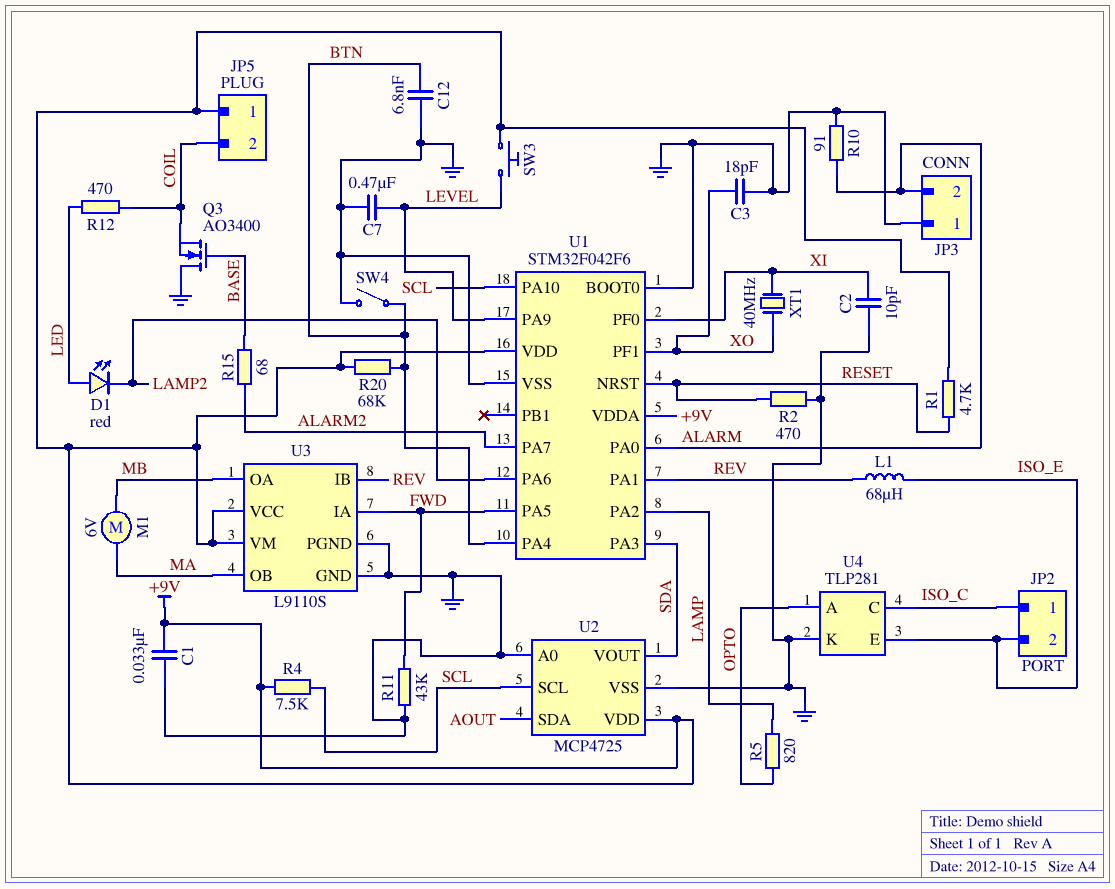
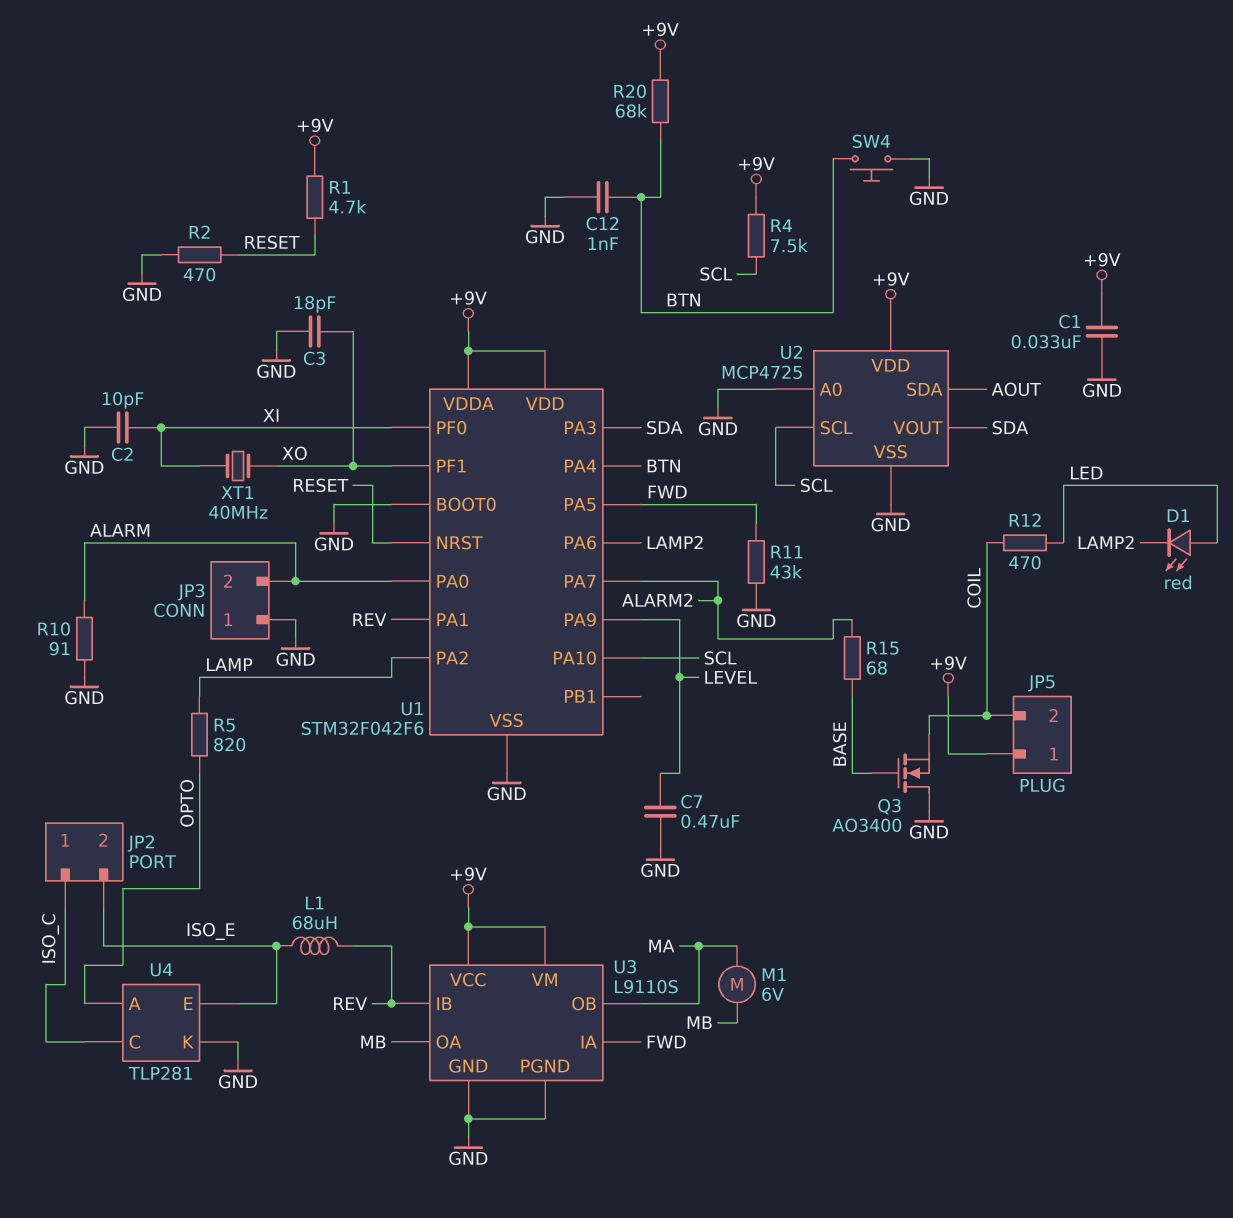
C12: 6.8nF (BTN, GND) -> 1nF (BTN, GND)
SW3: button (+9V, LEVEL) -> none
SW4: switch (BTN, GND) -> button (BTN, GND)

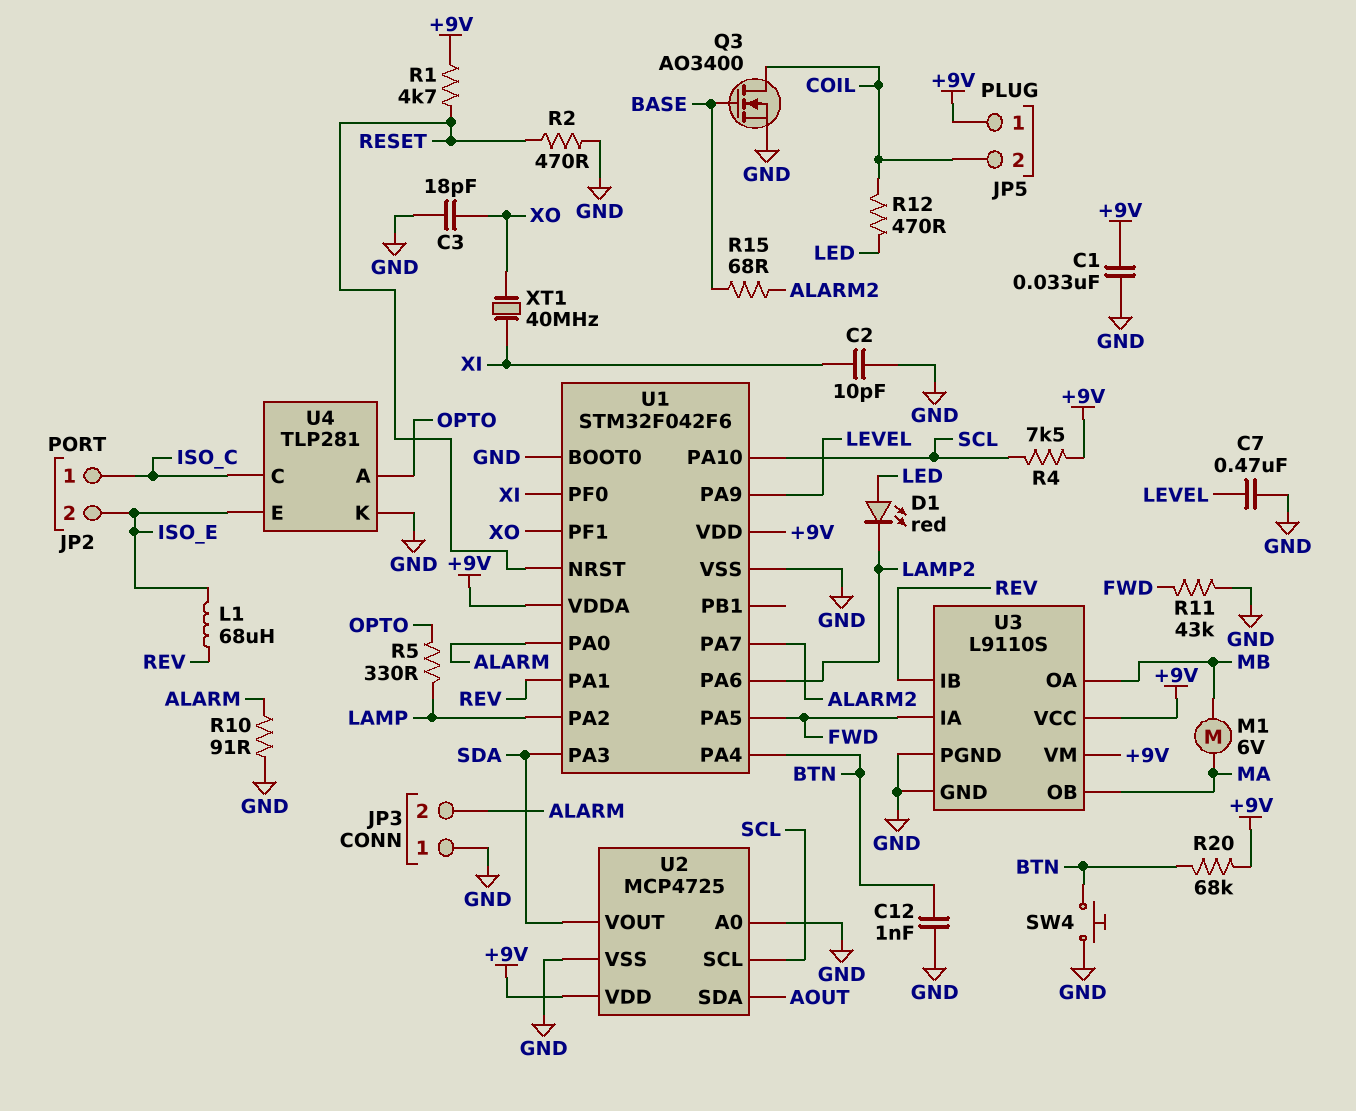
Q3: NMOS AO3400 (G BASE, D GND, S COIL) -> NMOS AO3400 (G BASE, D COIL, S GND)
R5: 820 (LAMP, OPTO) -> 330 (LAMP, OPTO)

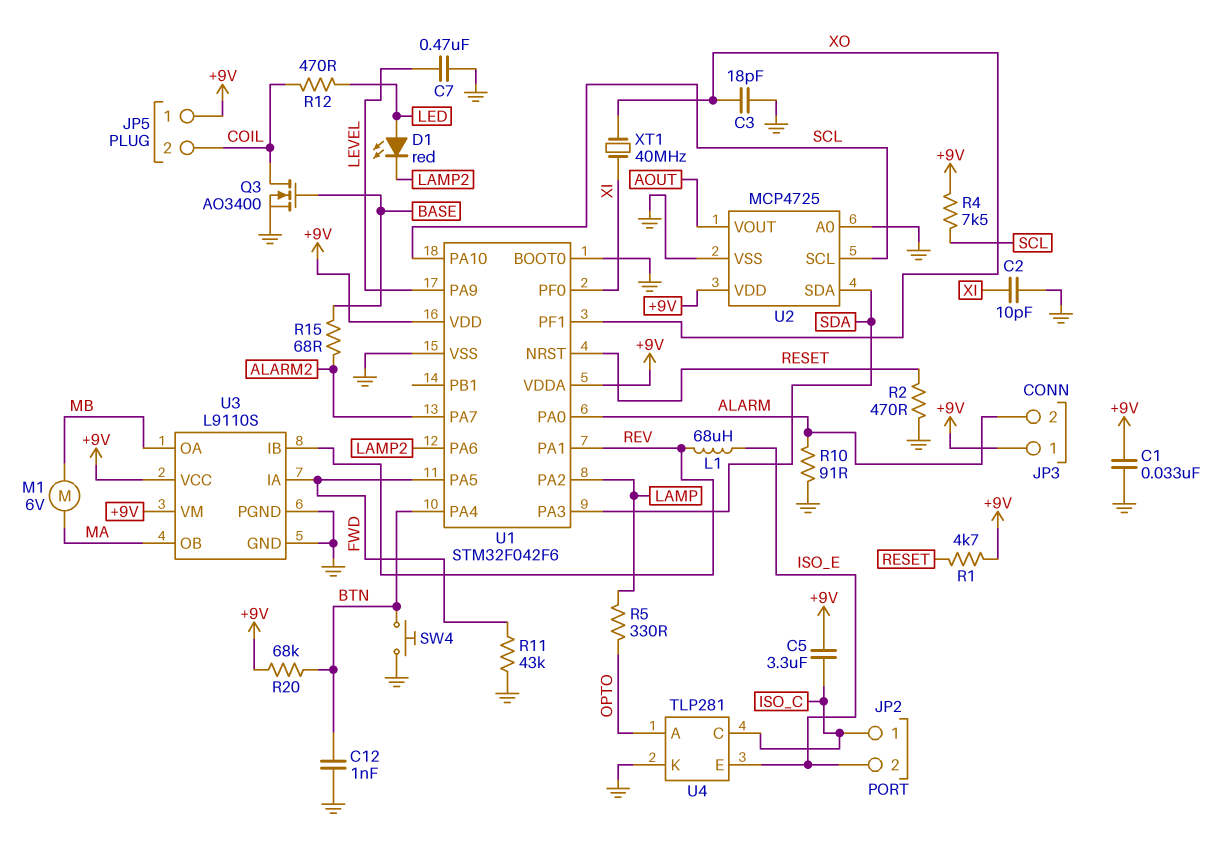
C5: none -> 3.3uF (+9V, ISO_C)
JP3 pin 1: GND -> +9V
U2 pin SDA: AOUT -> SDA
U2 pin VOUT: SDA -> AOUT

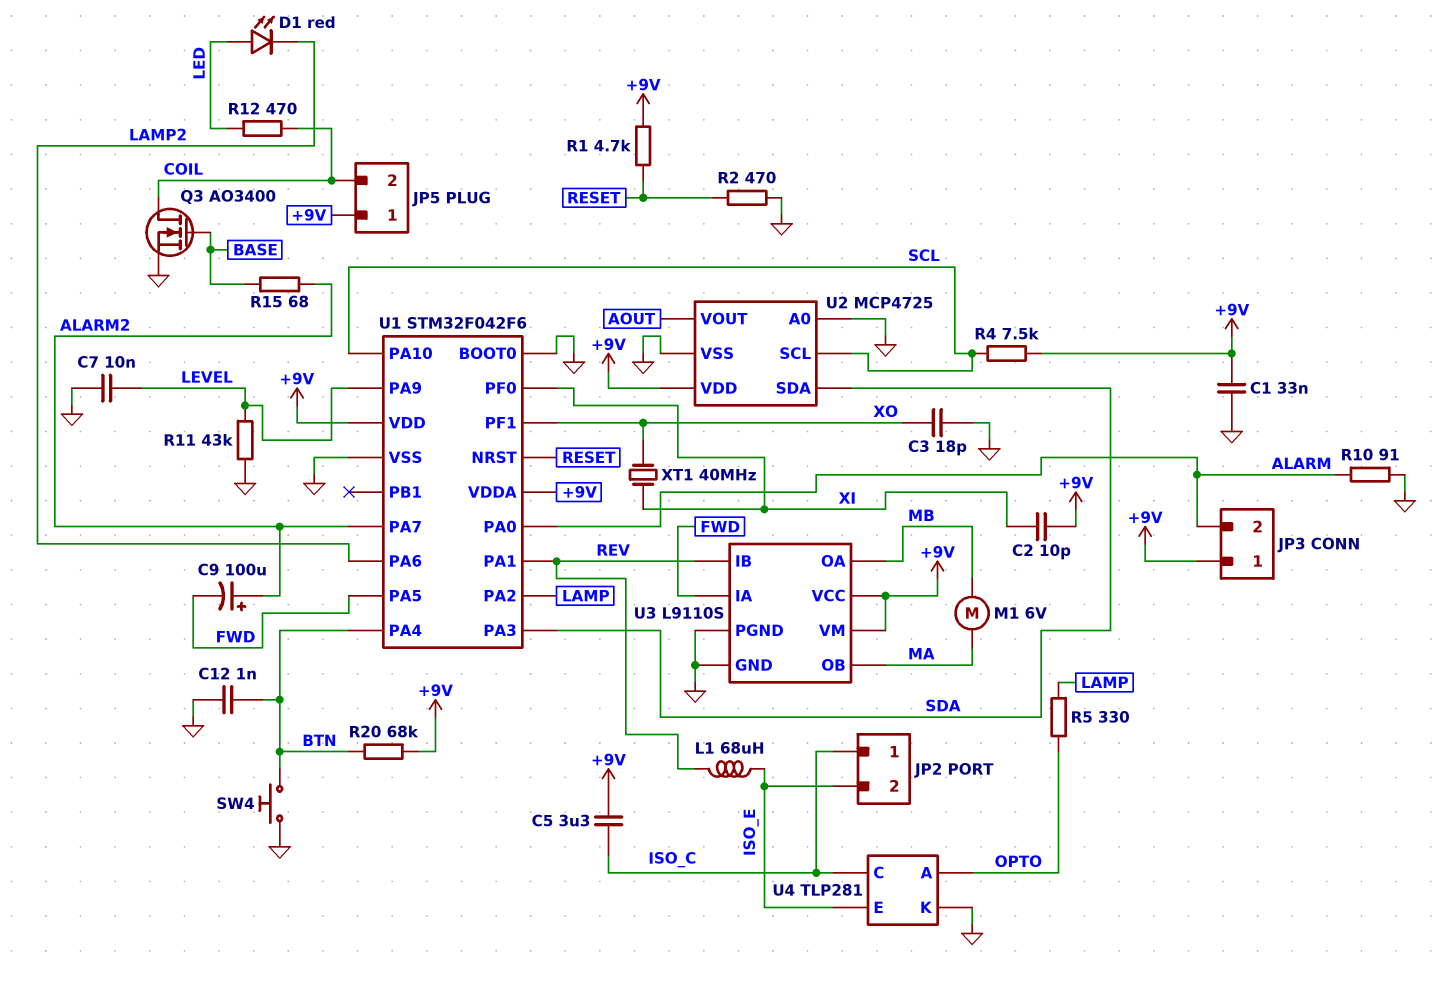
C2: 10pF (GND, XI) -> 10pF (+9V, XI)
C7: 470nF (GND, LEVEL) -> 10nF (GND, LEVEL)
C9: none -> 100uF (plus ALARM2, minus FWD)
R11: 43k (FWD, GND) -> 43k (GND, LEVEL)

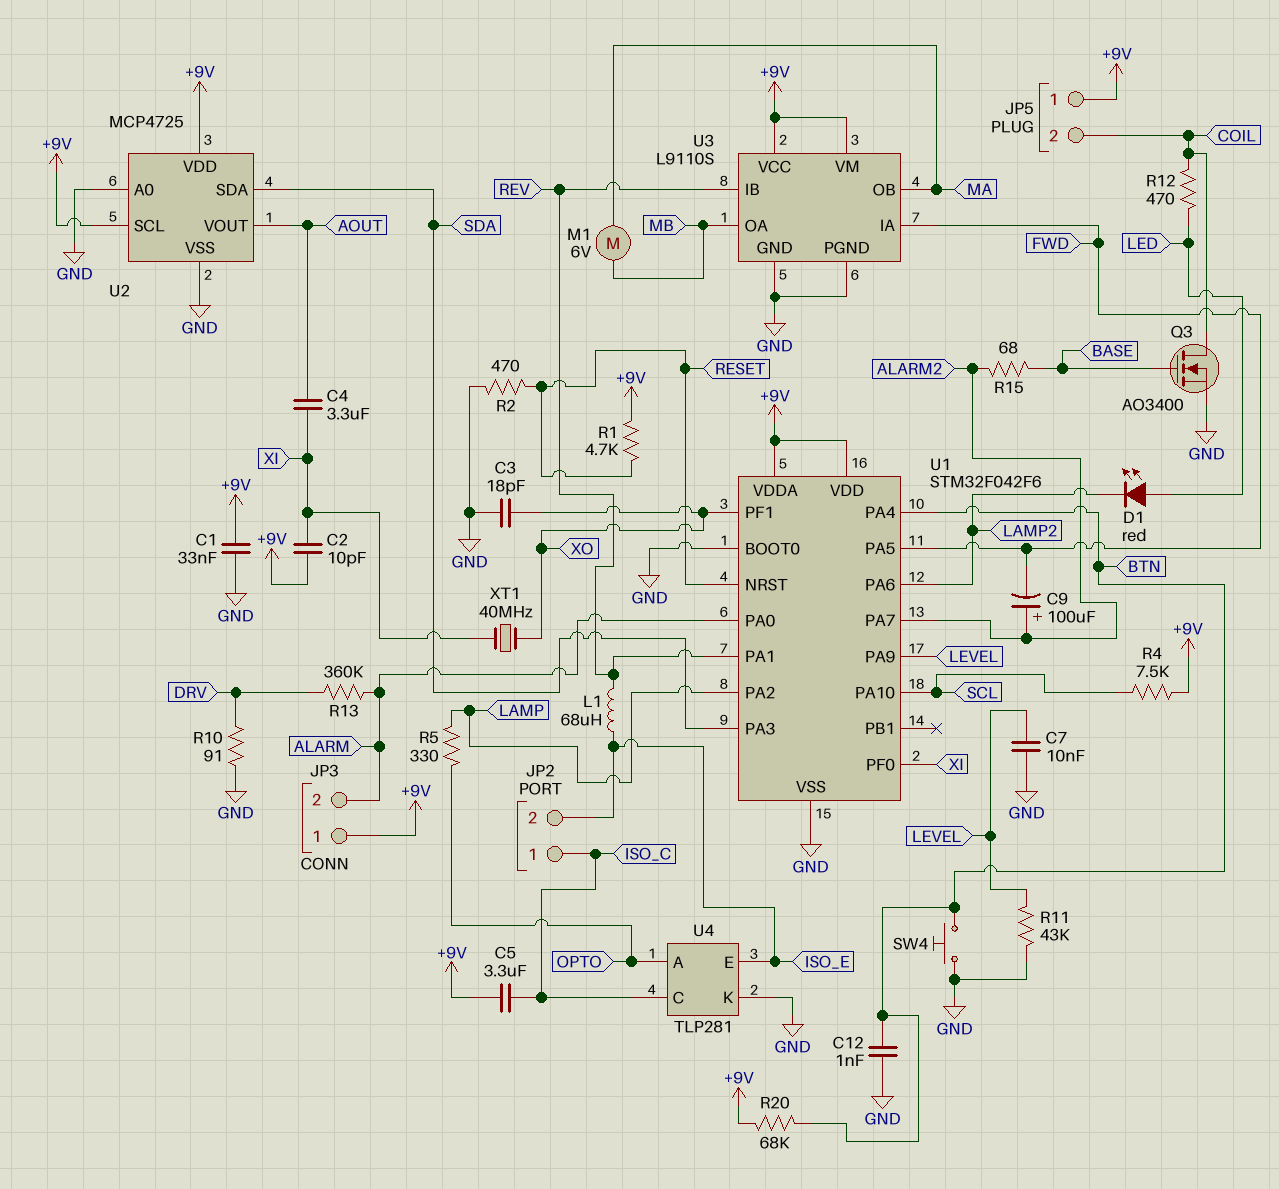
C4: none -> 3.3uF (AOUT, XI)
R10: 91 (ALARM, GND) -> 91 (DRV, GND)
R13: none -> 360k (ALARM, DRV)
U2 pin SCL: SCL -> +9V

